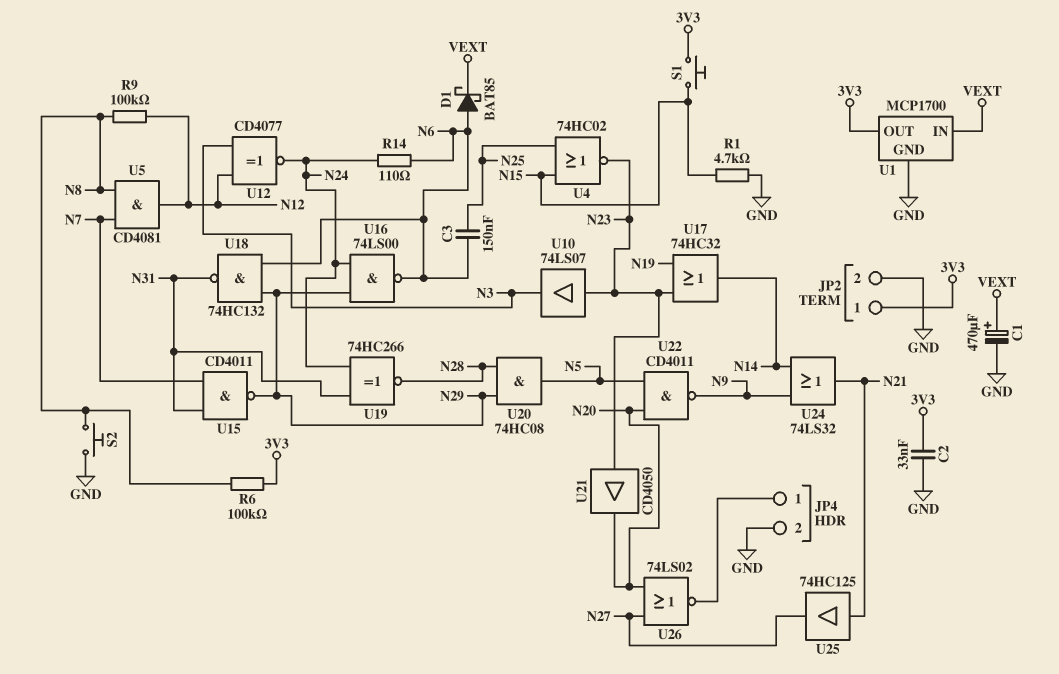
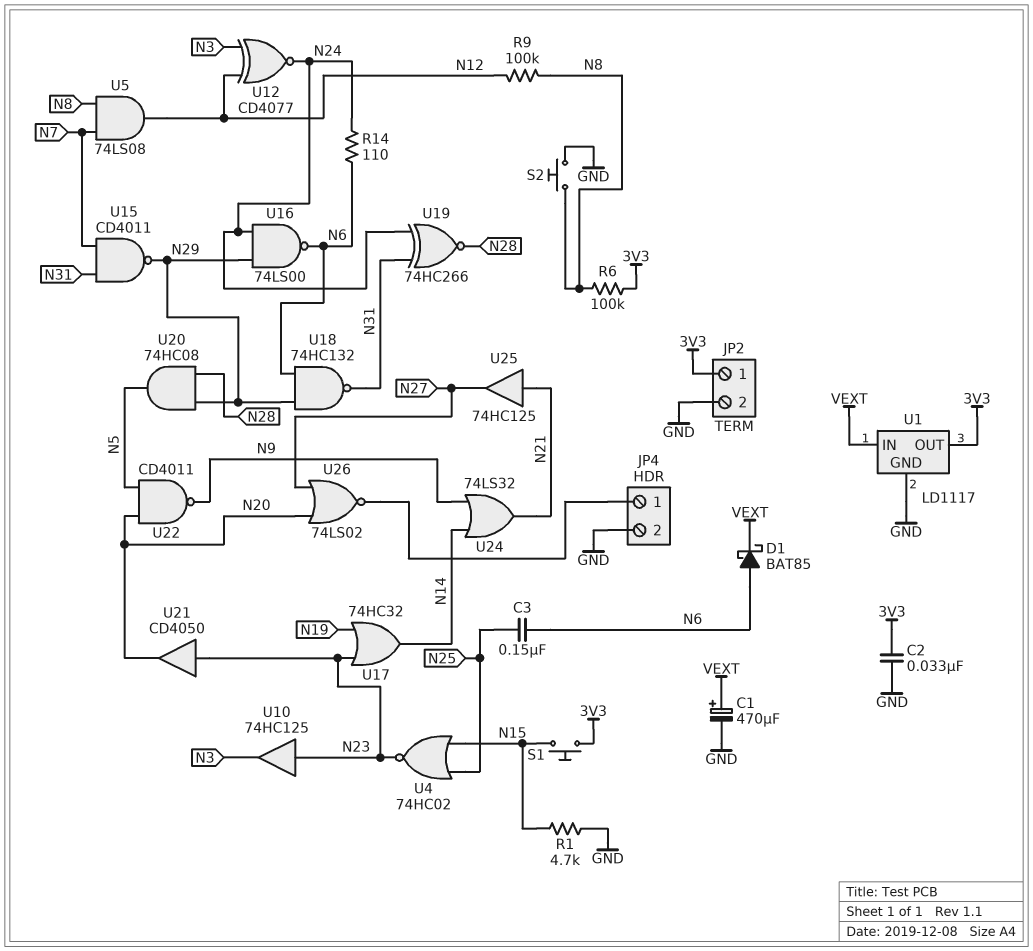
U1: MCP1700 -> LD1117
U5: AND CD4081 (in N7, in N8, out N12) -> AND 74LS08 (in N7, in N8, out N12)
U10: buffer 74LS07 (in N23, out N3) -> buffer 74HC125 (in N23, out N3)

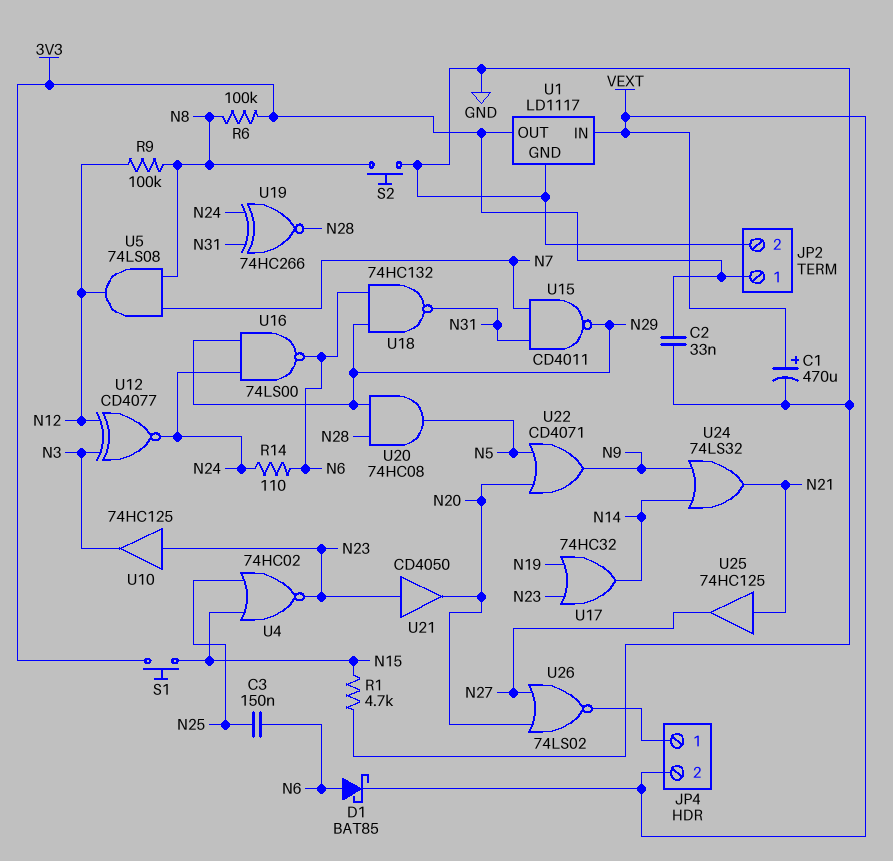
JP4 pin 2: GND -> VEXT
U22: NAND CD4011 (in N5, in N20, out N9) -> OR CD4071 (in N5, in N20, out N9)

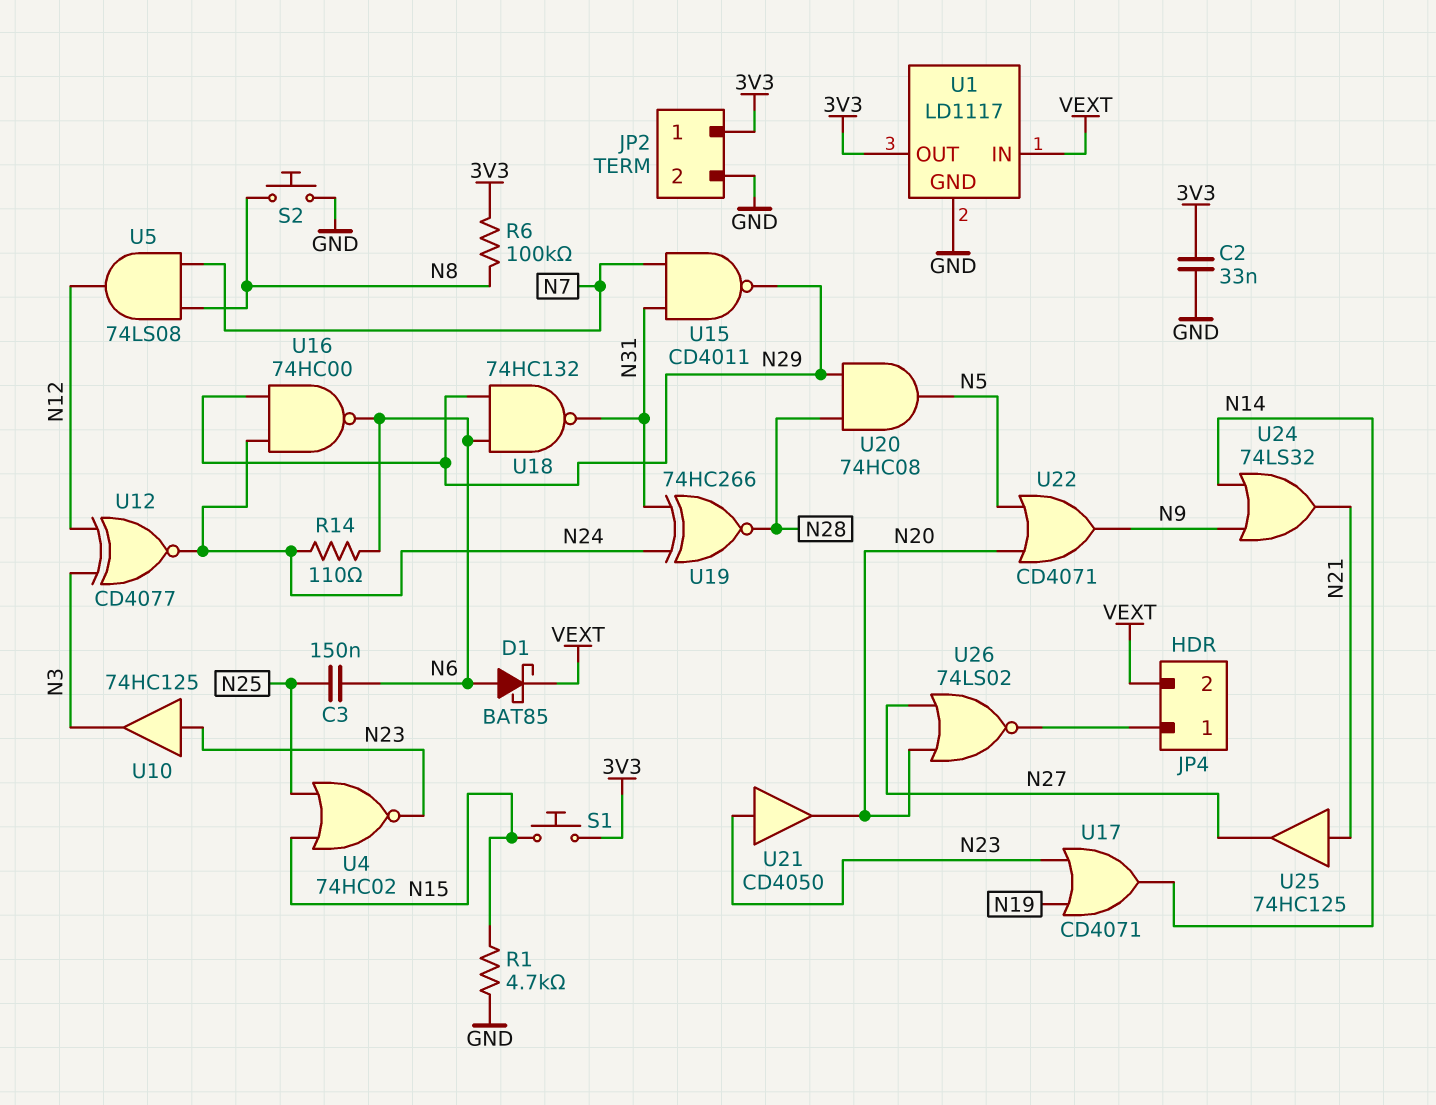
C1: 470uF (plus VEXT, minus GND) -> none
R9: 100k (N8, N12) -> none
U16: NAND 74LS00 (in N24, in N29, out N6) -> NAND 74HC00 (in N24, in N29, out N6)
U17: OR 74HC32 (in N19, in N23, out N14) -> OR CD4071 (in N19, in N23, out N14)

